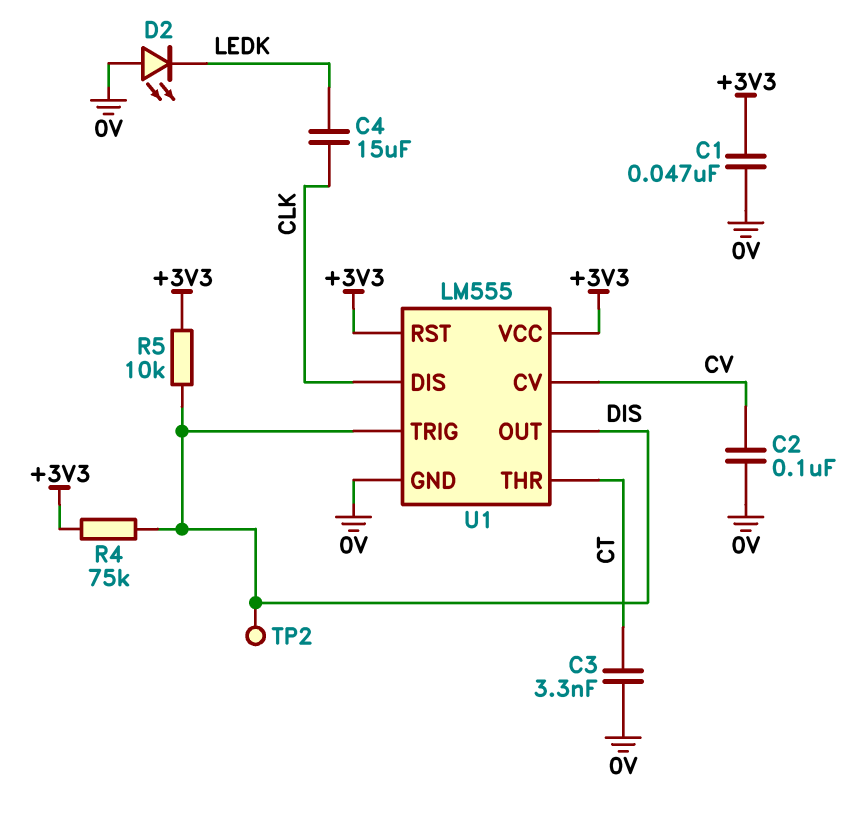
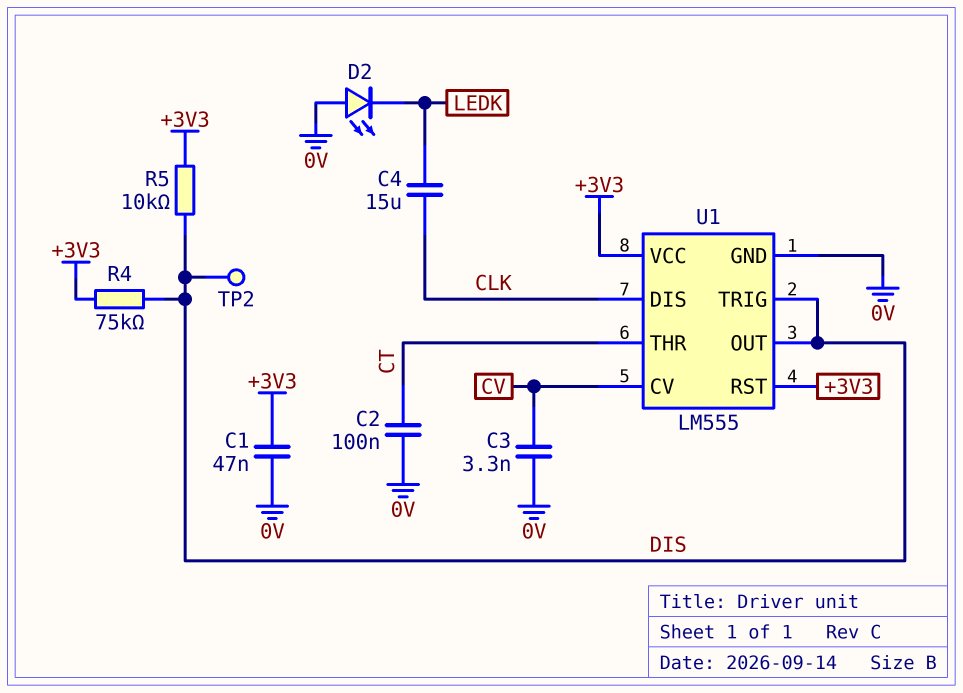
C2: 100nF (0V, CV) -> 100nF (0V, CT)
C3: 3.3nF (0V, CT) -> 3.3nF (0V, CV)

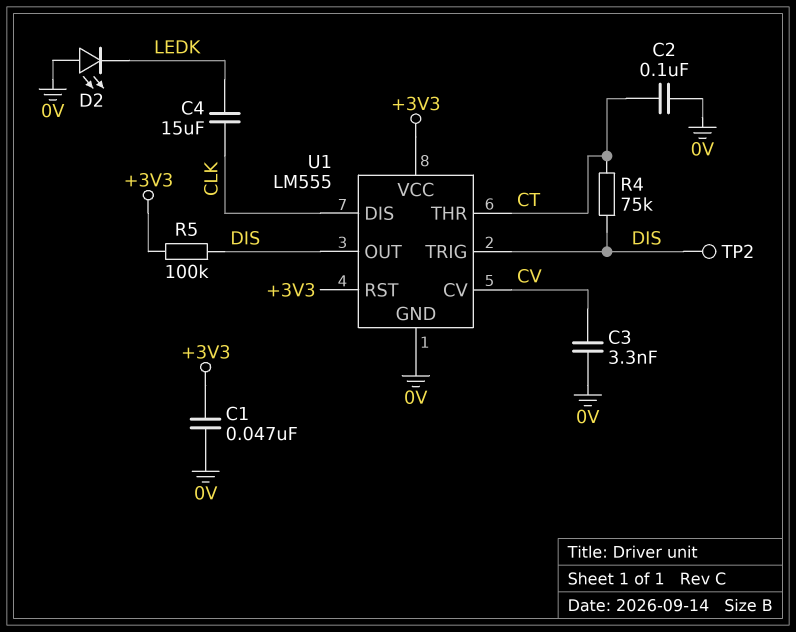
R4: 75k (+3V3, DIS) -> 75k (CT, DIS)
R5: 10k (+3V3, DIS) -> 100k (+3V3, DIS)

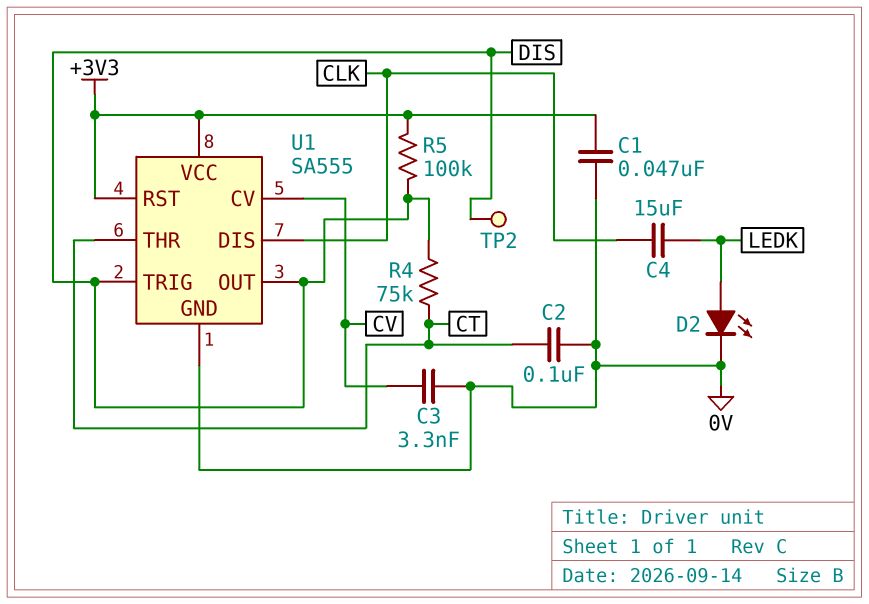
D2: LED (A 0V, K LEDK) -> LED (A LEDK, K 0V)
U1: LM555 -> SA555

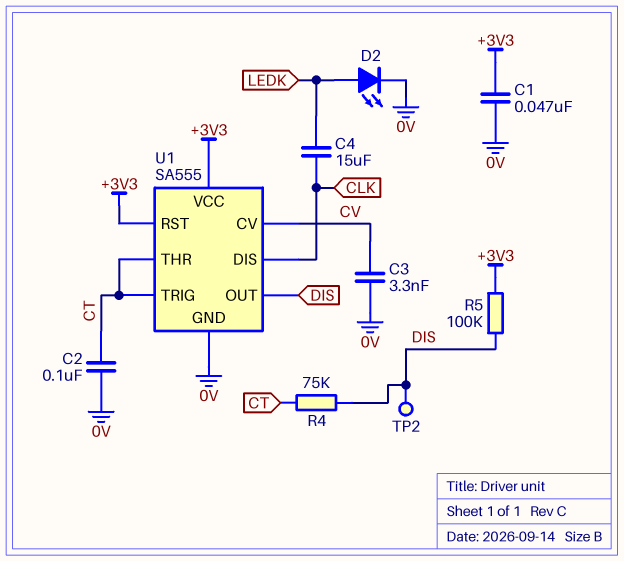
U1 pin TRIG: DIS -> CT

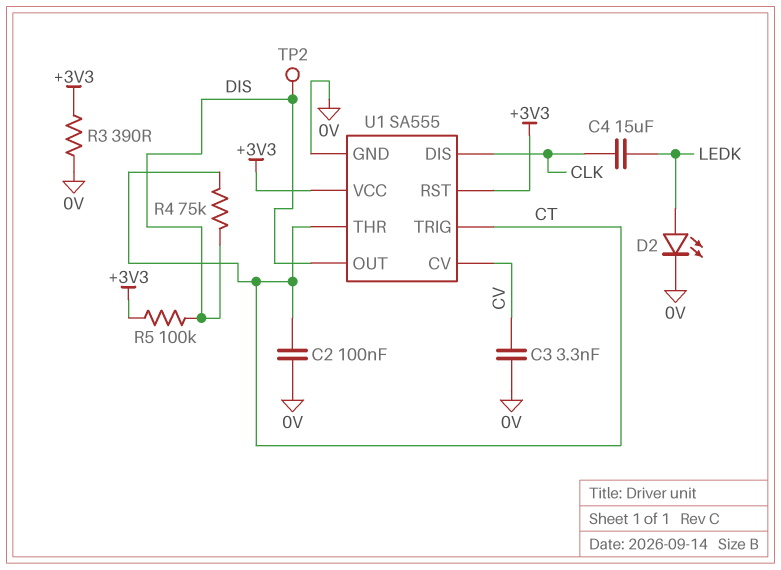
C1: 47nF (+3V3, 0V) -> none
R3: none -> 390 (+3V3, 0V)

